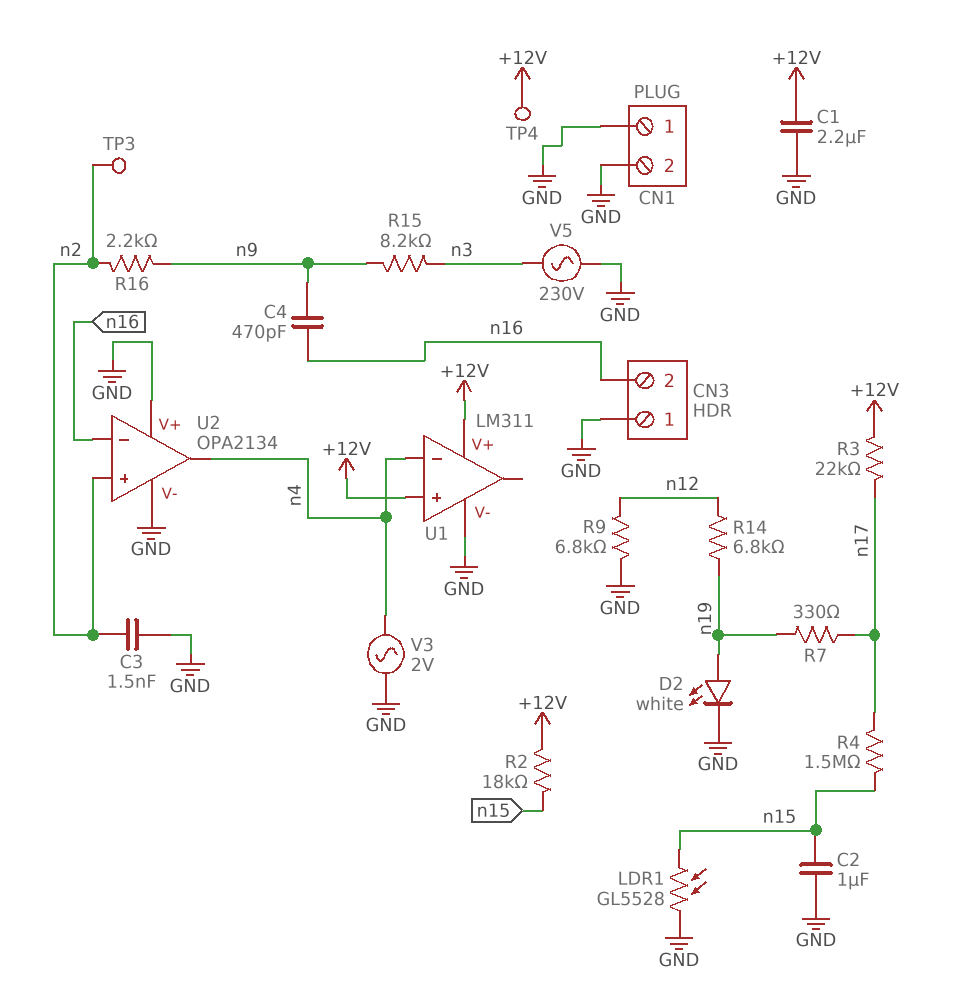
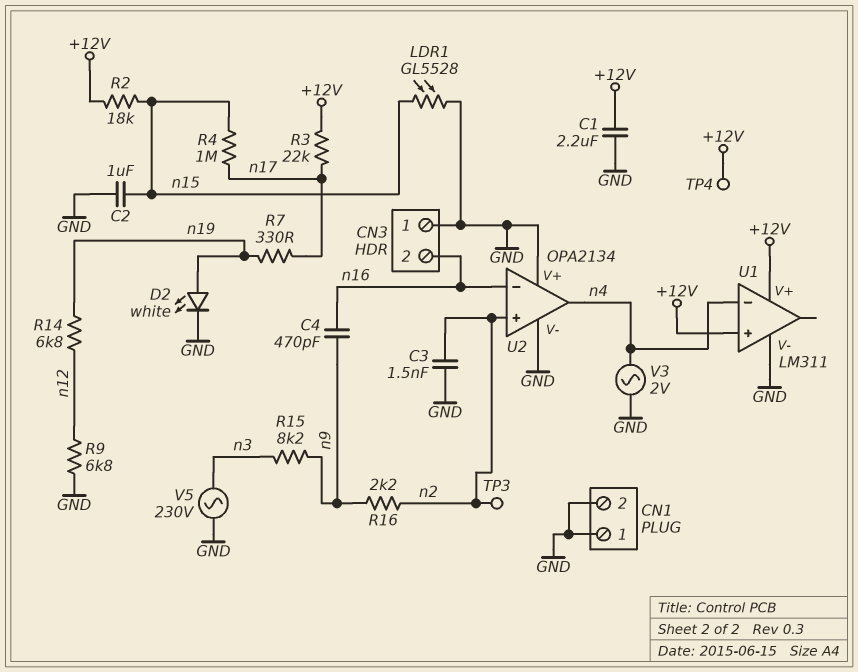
R4: 1.5M (n15, n17) -> 1M (n15, n17)

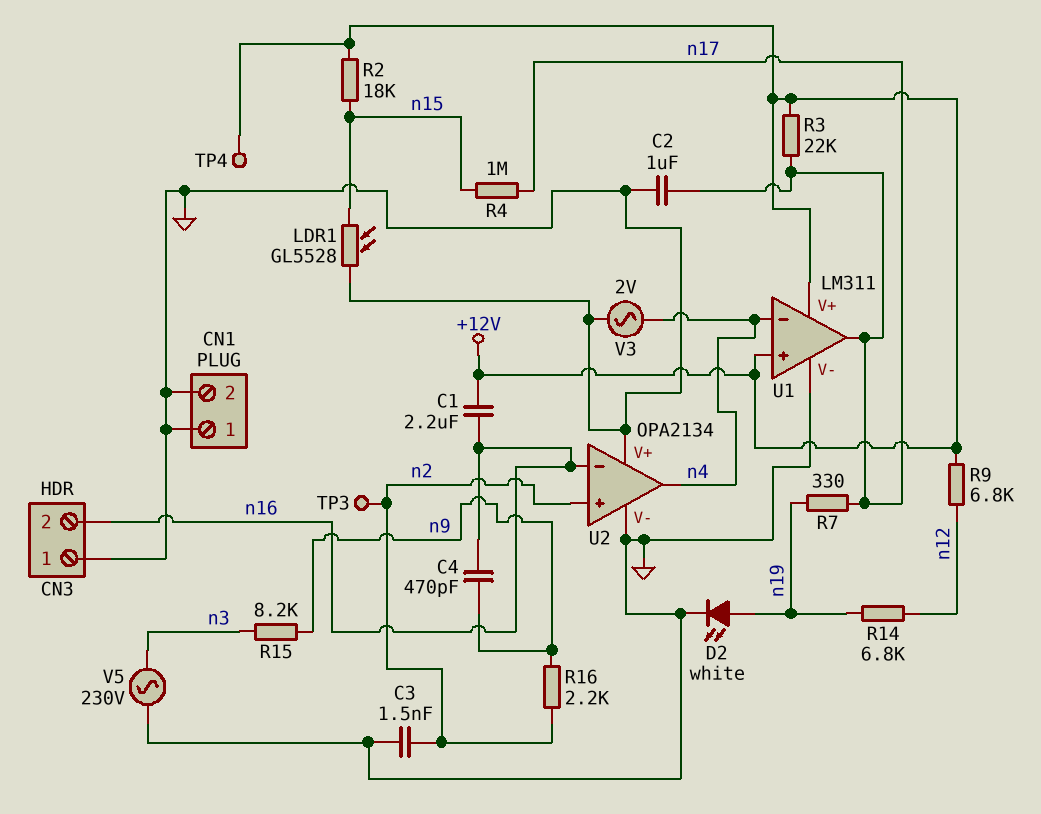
C1: 2.2uF (+12V, GND) -> 2.2uF (+12V, n16)
C2: 1uF (GND, n15) -> 1uF (GND, n17)
R9: 6.8k (GND, n12) -> 6.8k (+12V, n12)
U1 pin out: none -> n17

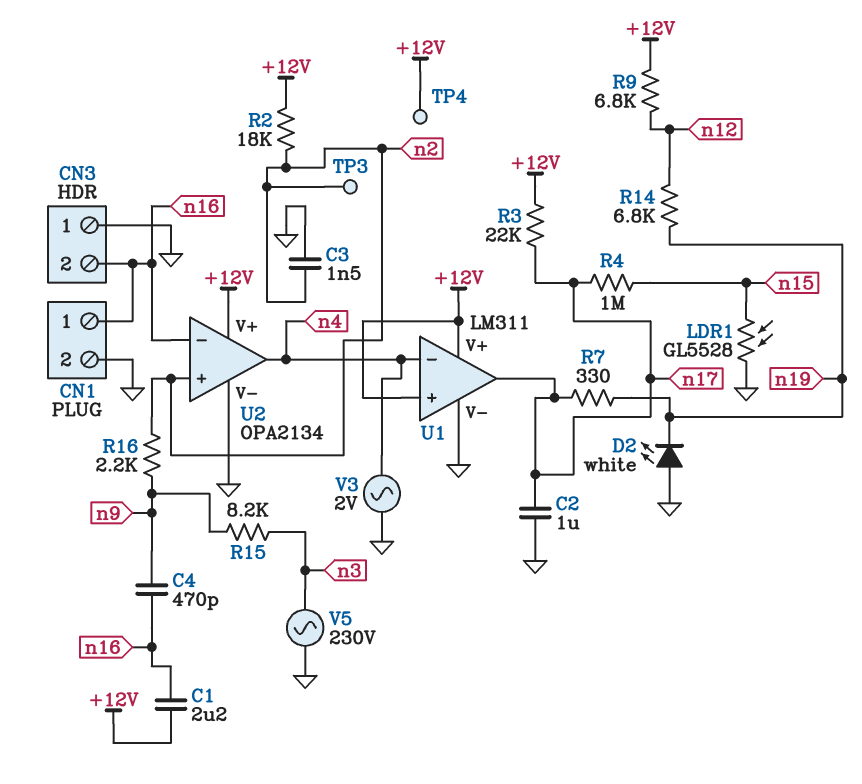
CN1 pin 1: GND -> n16
D2: LED white (A n19, K GND) -> LED white (A GND, K n19)
R2: 18k (+12V, n15) -> 18k (+12V, n2)
U2 pin V+: GND -> +12V

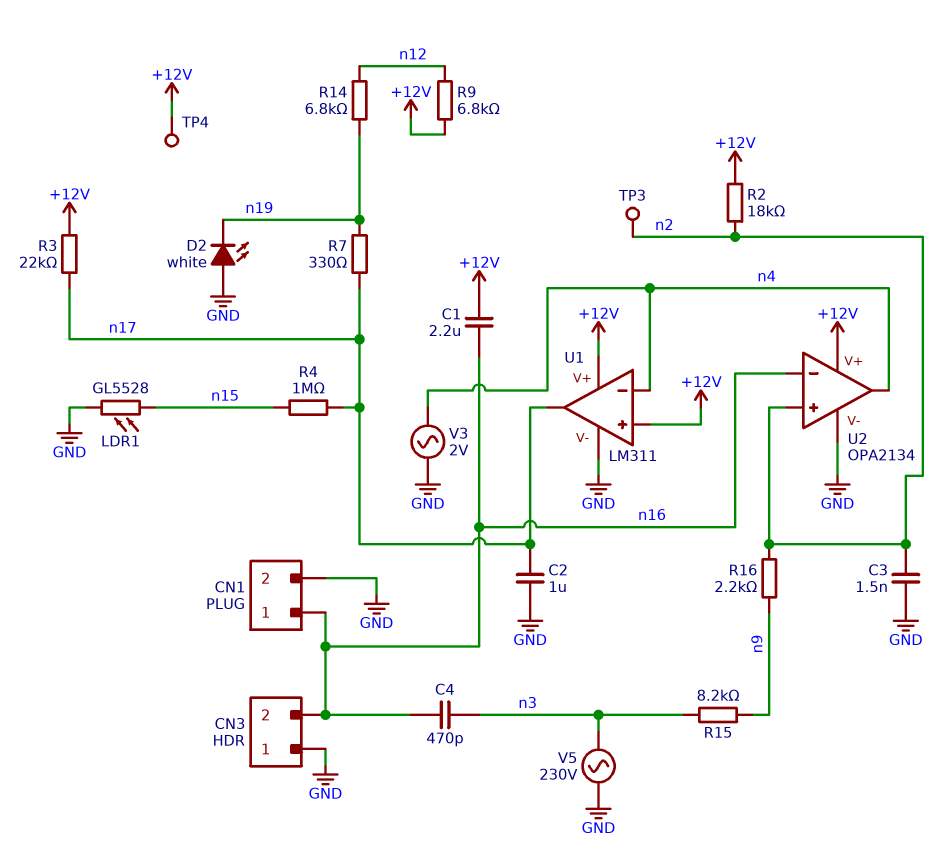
C4: 470pF (n9, n16) -> 470pF (n3, n16)

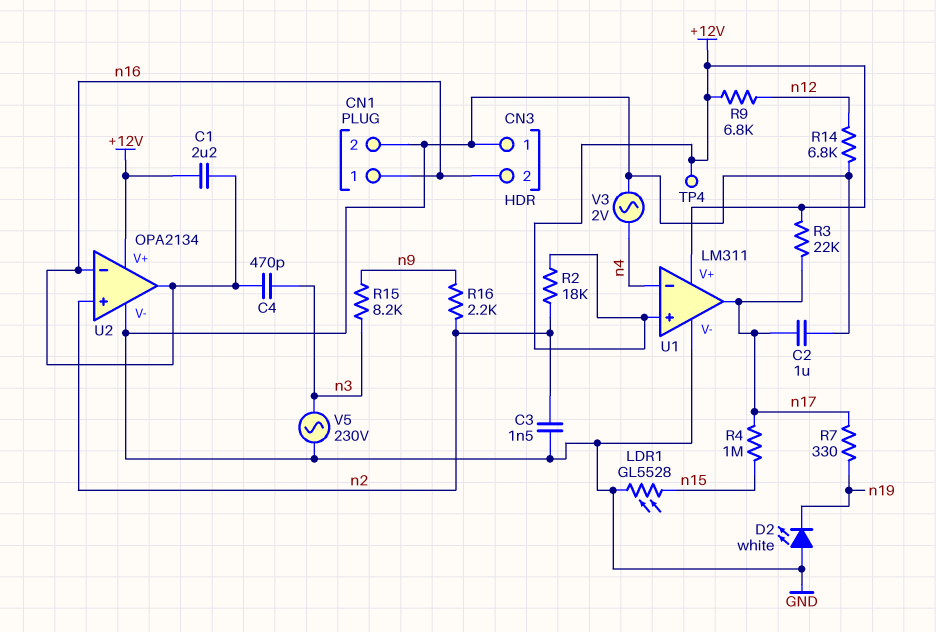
R14: 6.8k (n12, n19) -> 6.8k (GND, n12)
TP3: test point (n2) -> none
U2 pin out: n4 -> n16

